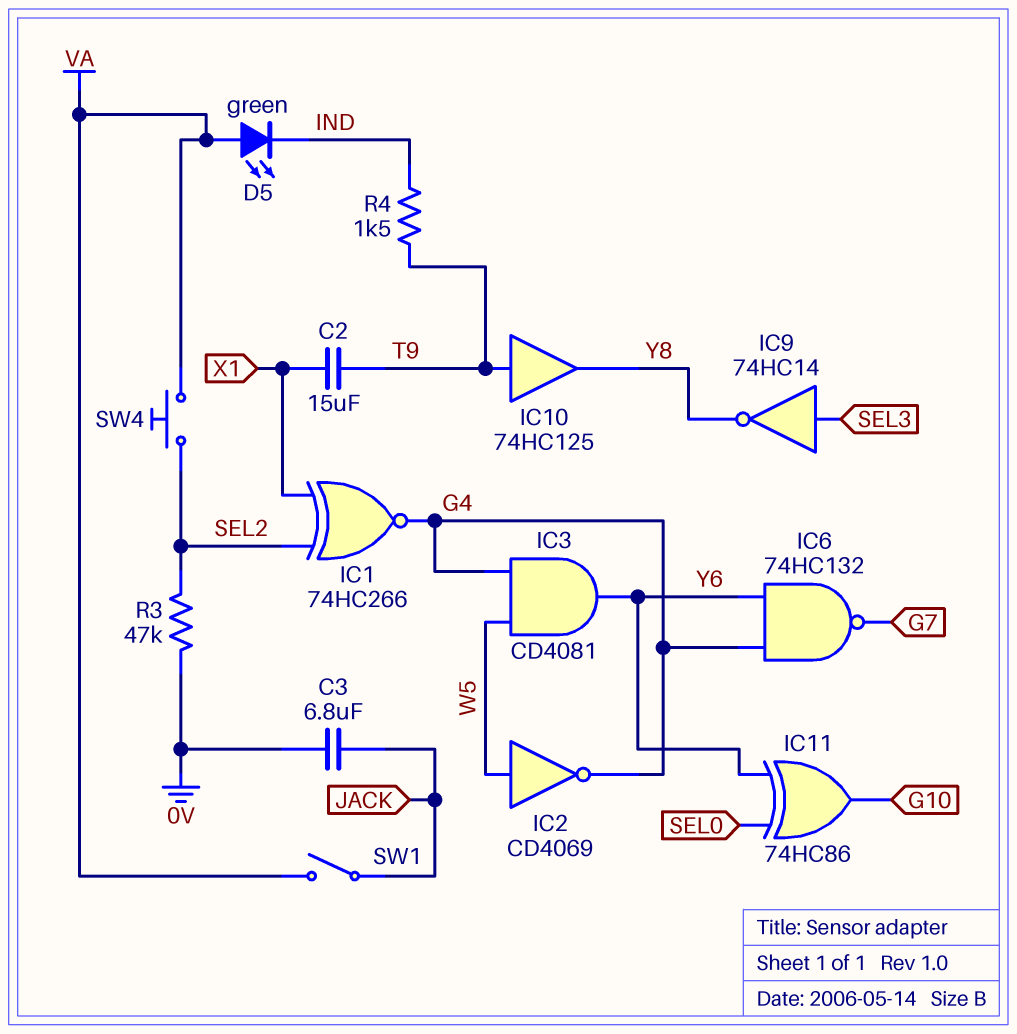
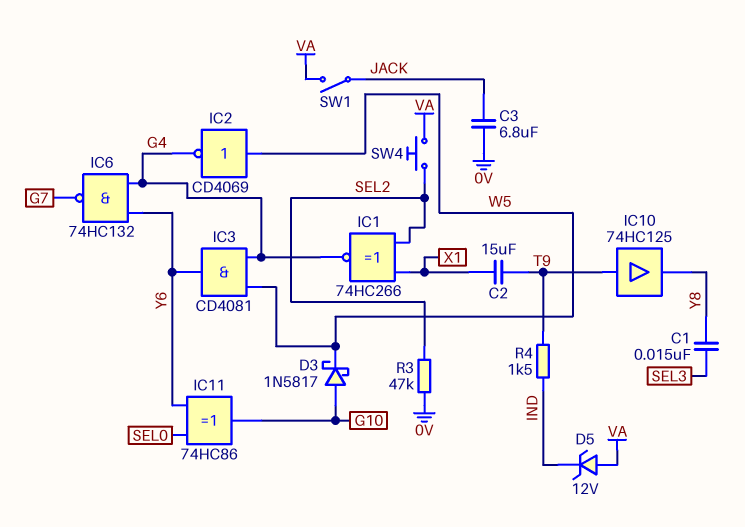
C1: none -> 15nF (SEL3, Y8)
D3: none -> schottky 1N5817 (A G10, K W5)
D5: LED green (A VA, K IND) -> zener 12V (A VA, K IND)
IC9: NOT 74HC14 (in SEL3, out Y8) -> none

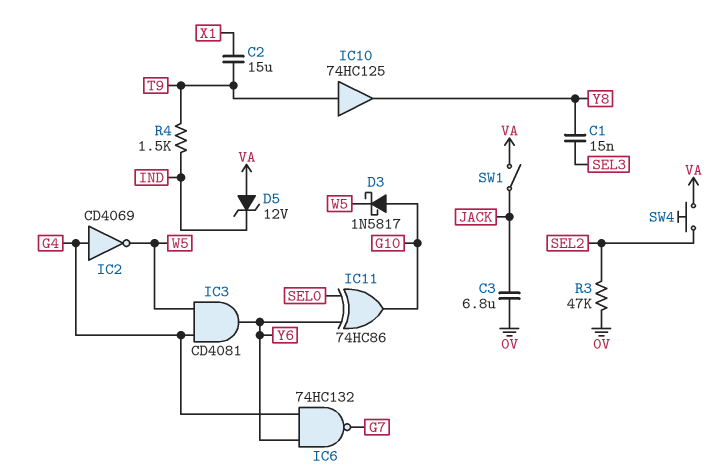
IC1: XNOR 74HC266 (in SEL2, in X1, out G4) -> none
IC2: NOT CD4069 (in W5, out G4) -> NOT CD4069 (in G4, out W5)

